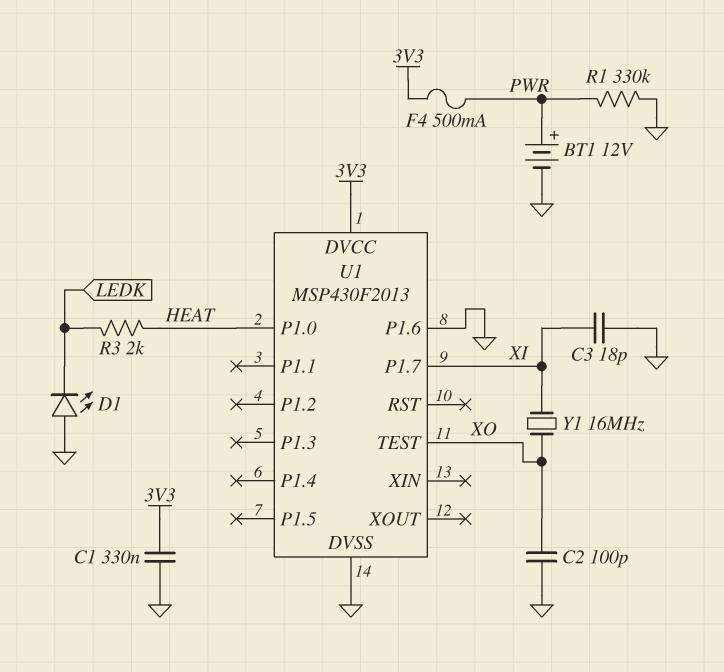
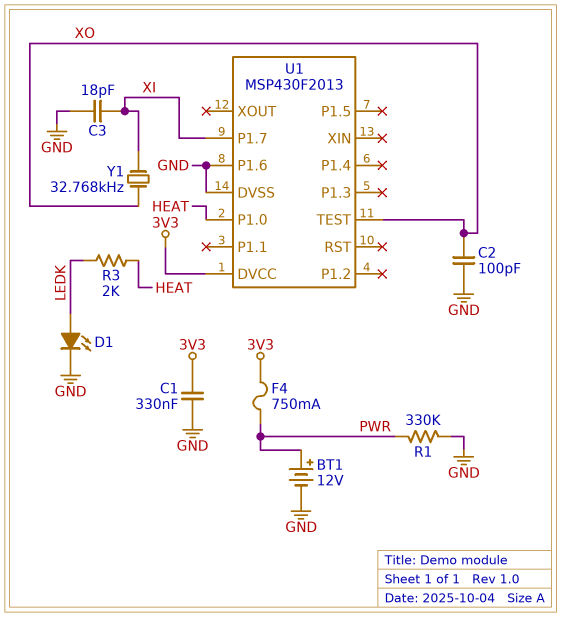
D1: LED (A GND, K LEDK) -> LED (A LEDK, K GND)
F4: 500mA (3V3, PWR) -> 750mA (3V3, PWR)
Y1: 16MHz (XI, XO) -> 32.768kHz (XI, XO)

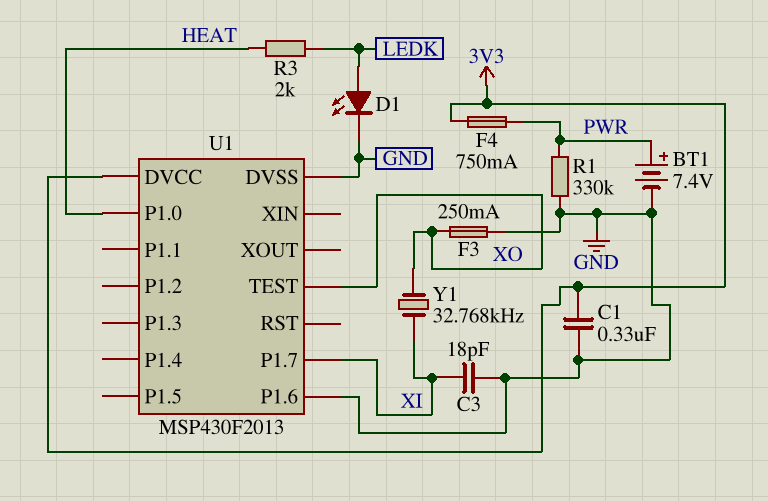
BT1: 12V (plus PWR, minus GND) -> 7.4V (plus PWR, minus GND)
C2: 100pF (GND, XO) -> none
F3: none -> 250mA (GND, XO)

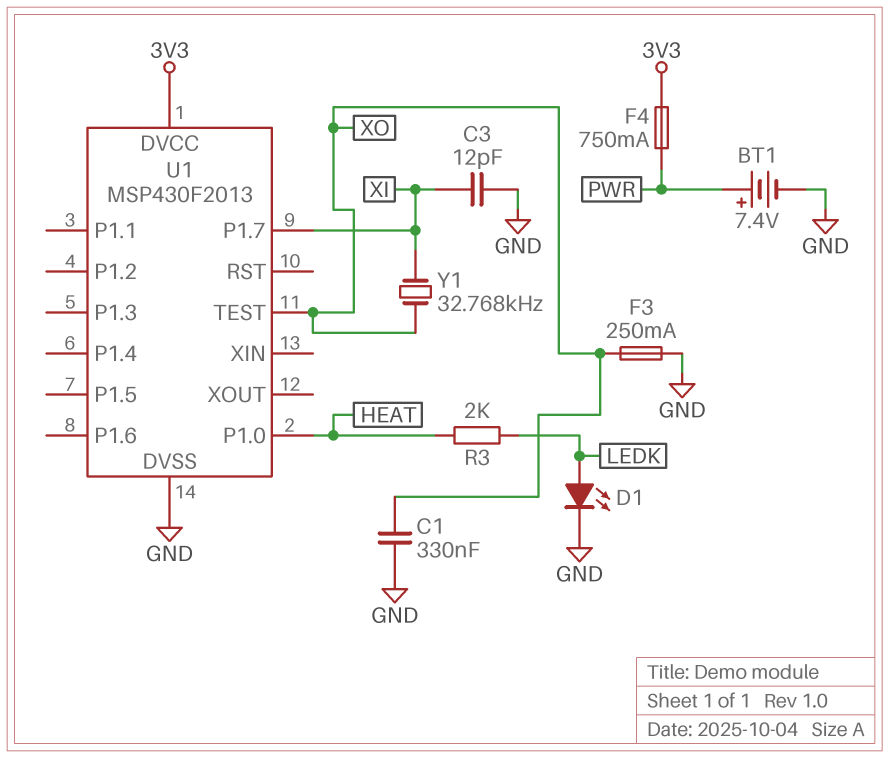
C1: 330nF (3V3, GND) -> 330nF (GND, XO)
C3: 18pF (GND, XI) -> 12pF (GND, XI)
R1: 330k (GND, PWR) -> none
U1 pin P1.6: GND -> none

